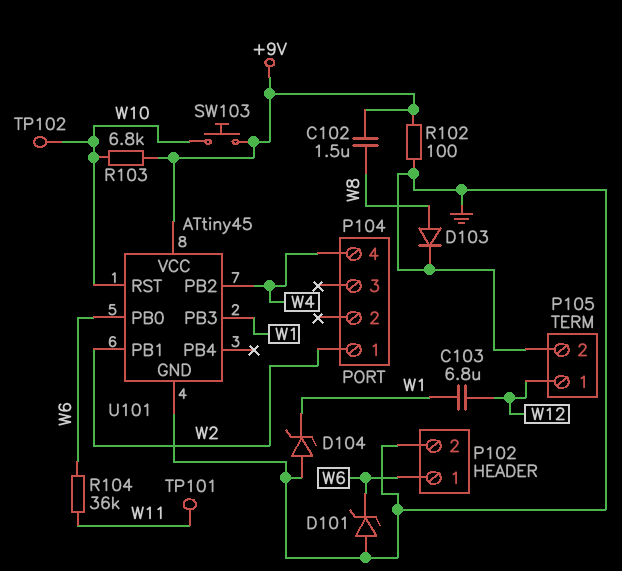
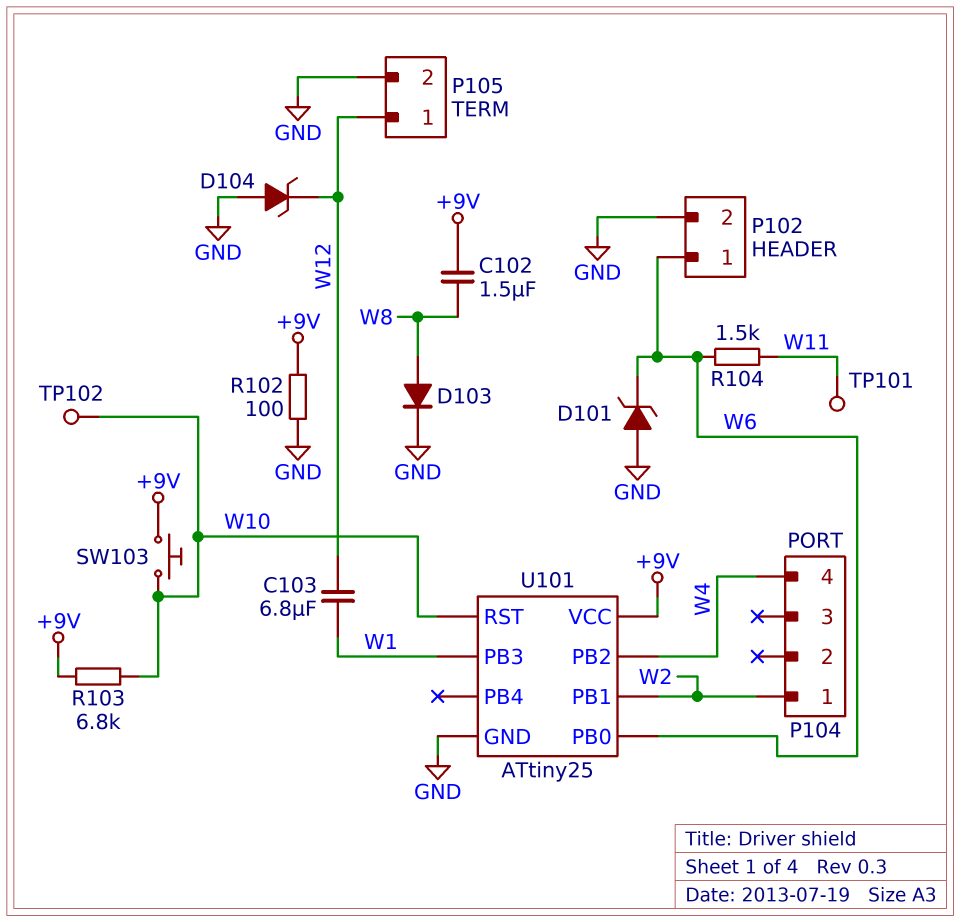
D104: zener (A GND, K W1) -> zener (A GND, K W12)
R104: 36k (W6, W11) -> 1.5k (W6, W11)
U101: ATtiny45 -> ATtiny25

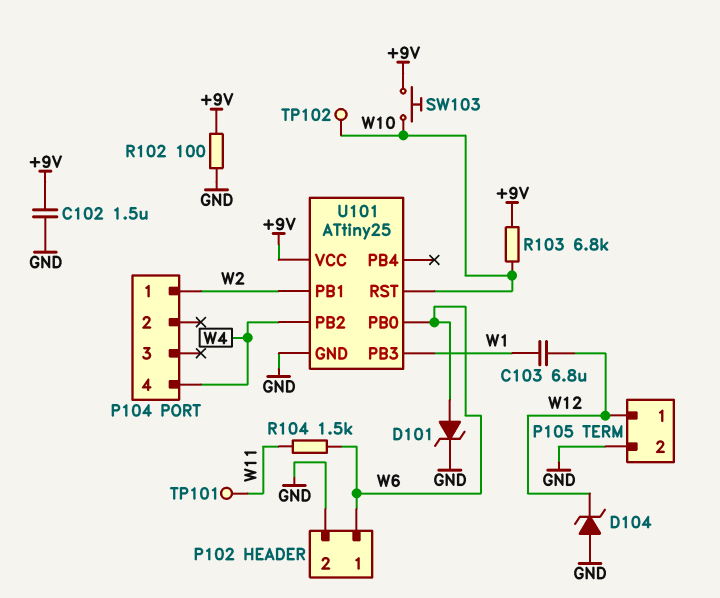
C102: 1.5uF (+9V, W8) -> 1.5uF (+9V, GND)
D101: zener (A GND, K W6) -> zener (A W6, K GND)
D103: diode (A W8, K GND) -> none

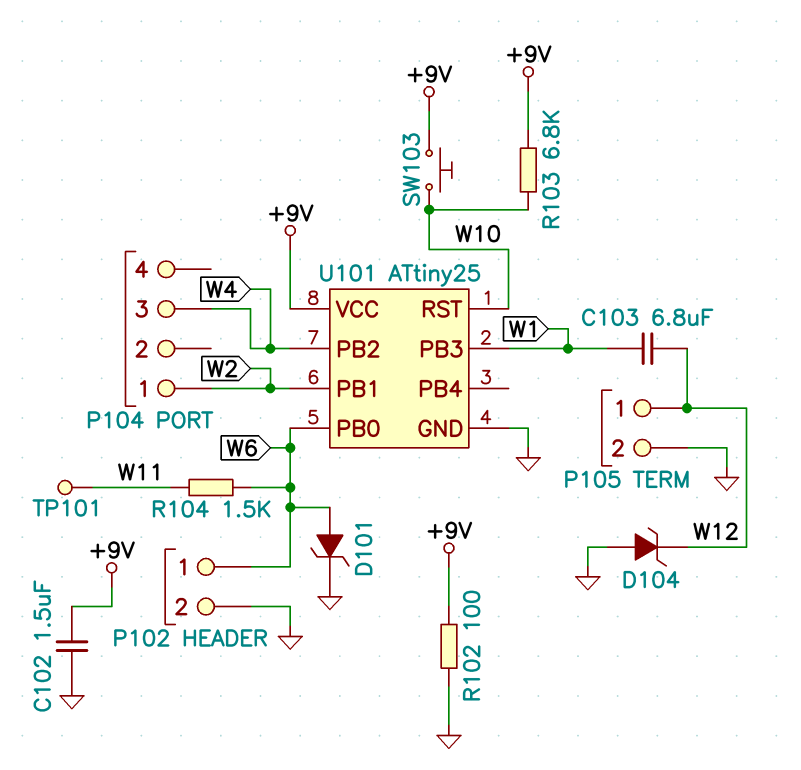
P104 pin 3: none -> W4
P104 pin 4: W4 -> none
TP102: test point (W10) -> none

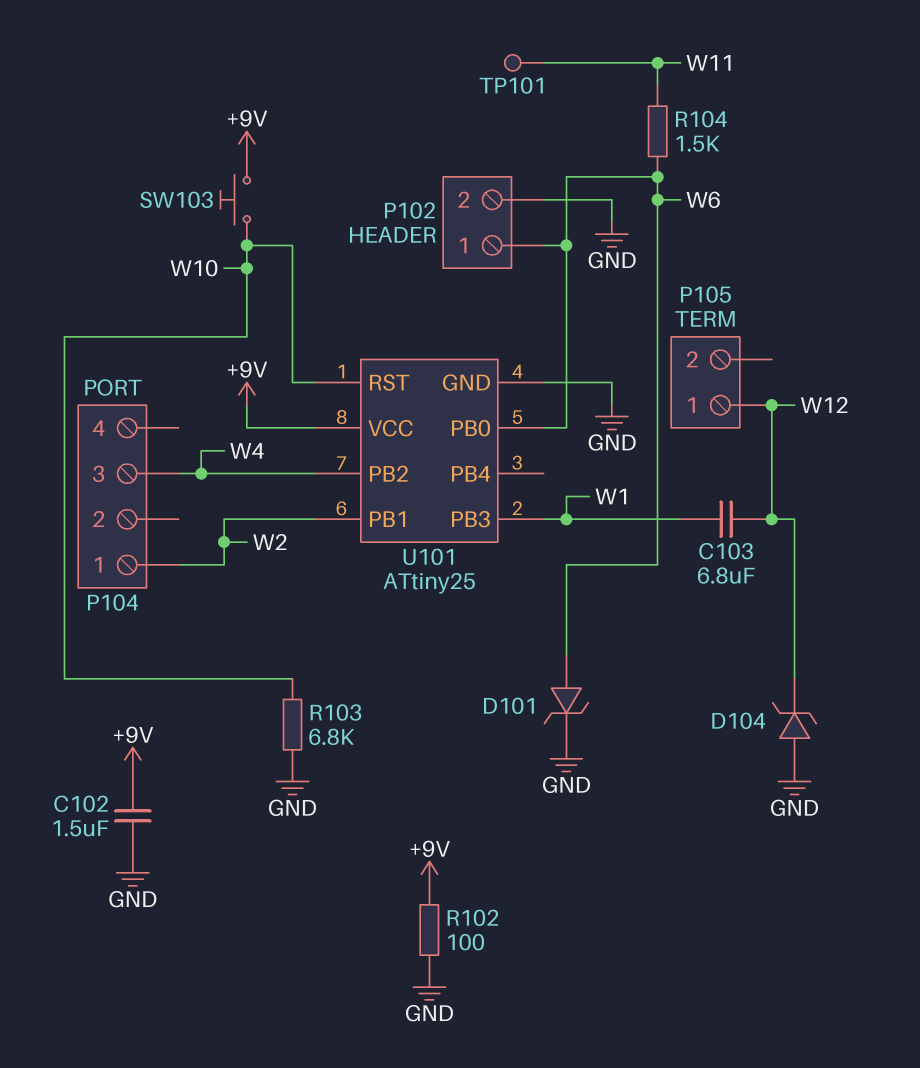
P105 pin 2: GND -> none
R103: 6.8k (+9V, W10) -> 6.8k (GND, W10)

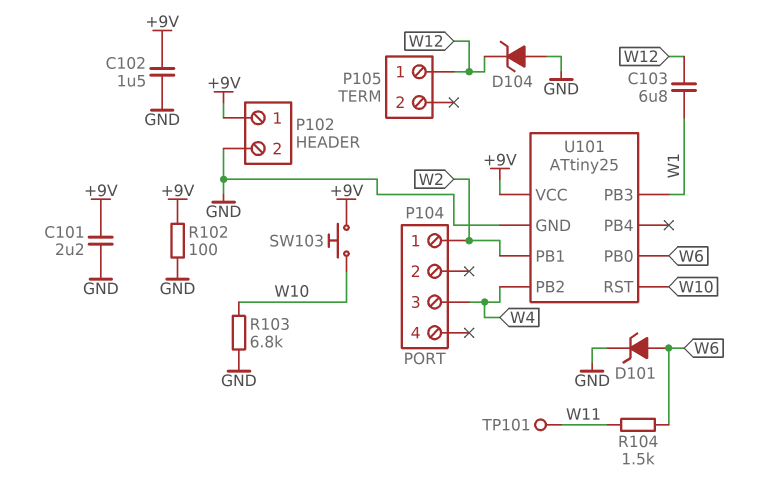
C101: none -> 2.2uF (+9V, GND)
P102 pin 1: W6 -> +9V

